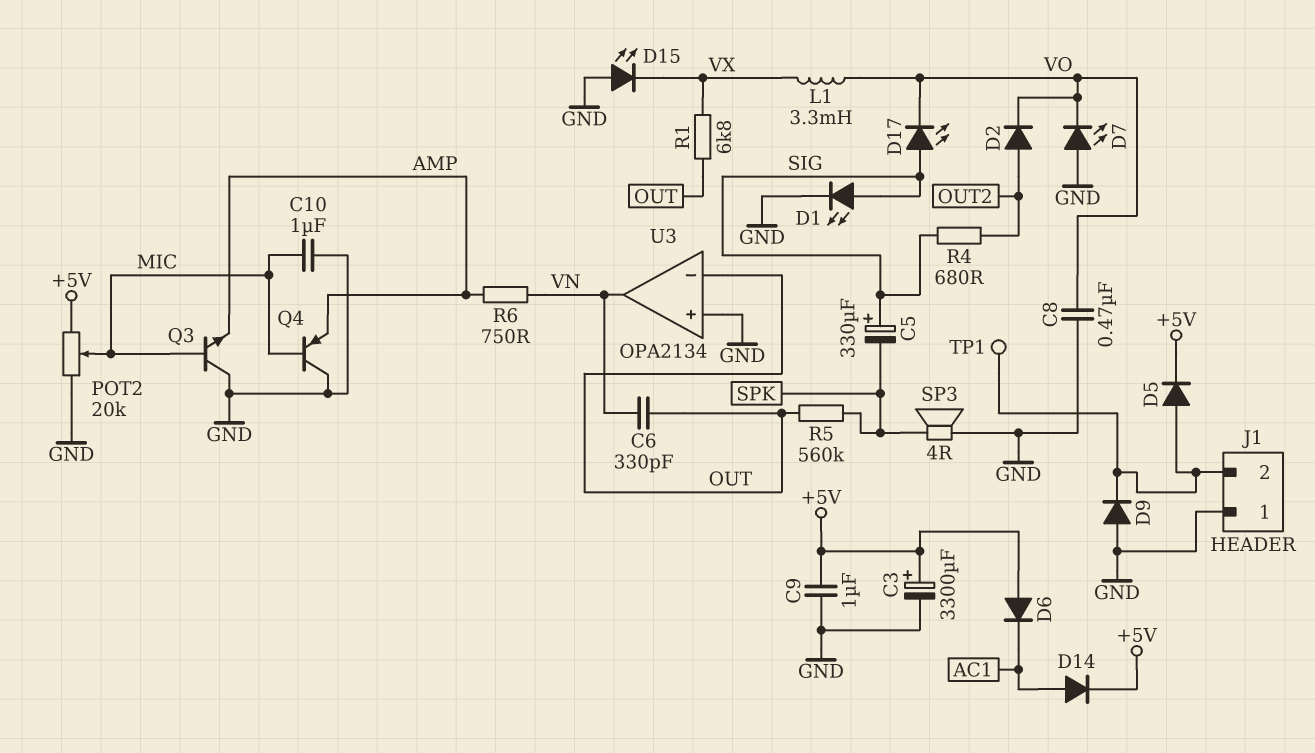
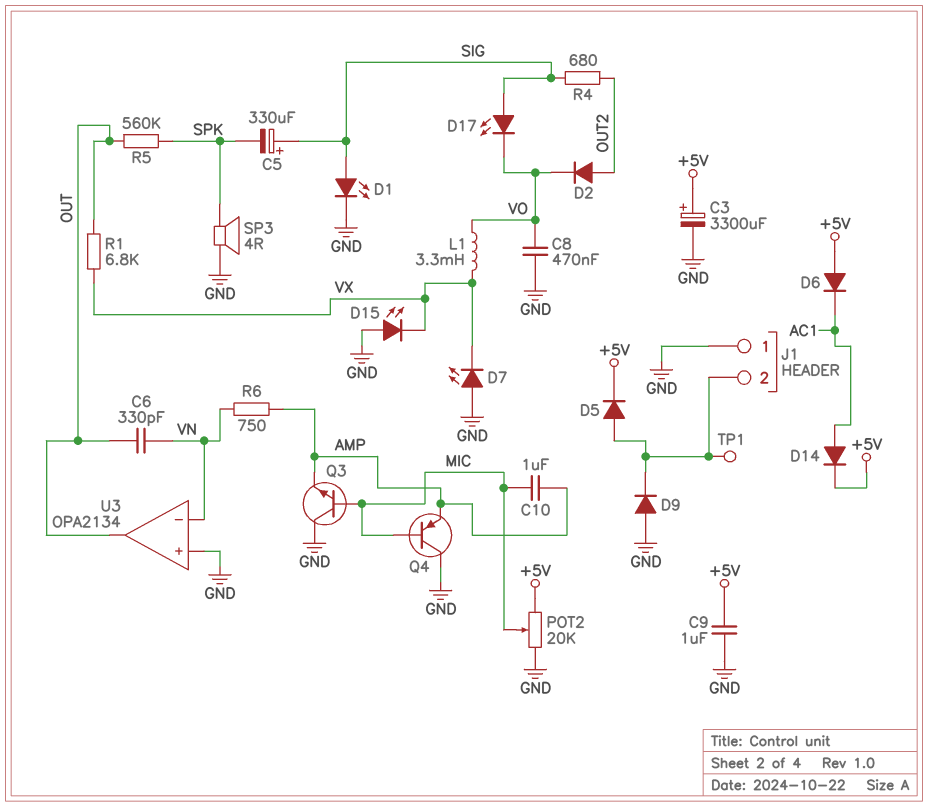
C10: 1uF (GND, MIC) -> 1uF (AMP, MIC)
D7: LED (A GND, K VO) -> LED (A GND, K VX)
U3 pin in-: OUT -> VN
U3 pin out: VN -> OUT

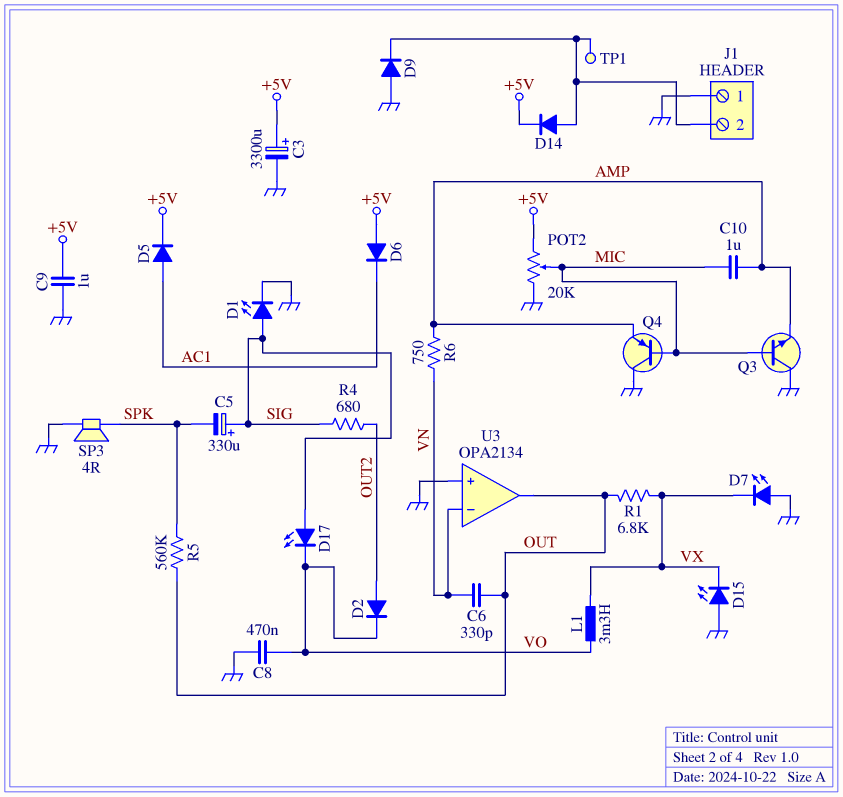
D5: diode (A J1/2, K +5V) -> diode (A AC1, K +5V)
D14: diode (A AC1, K +5V) -> diode (A J1/2, K +5V)

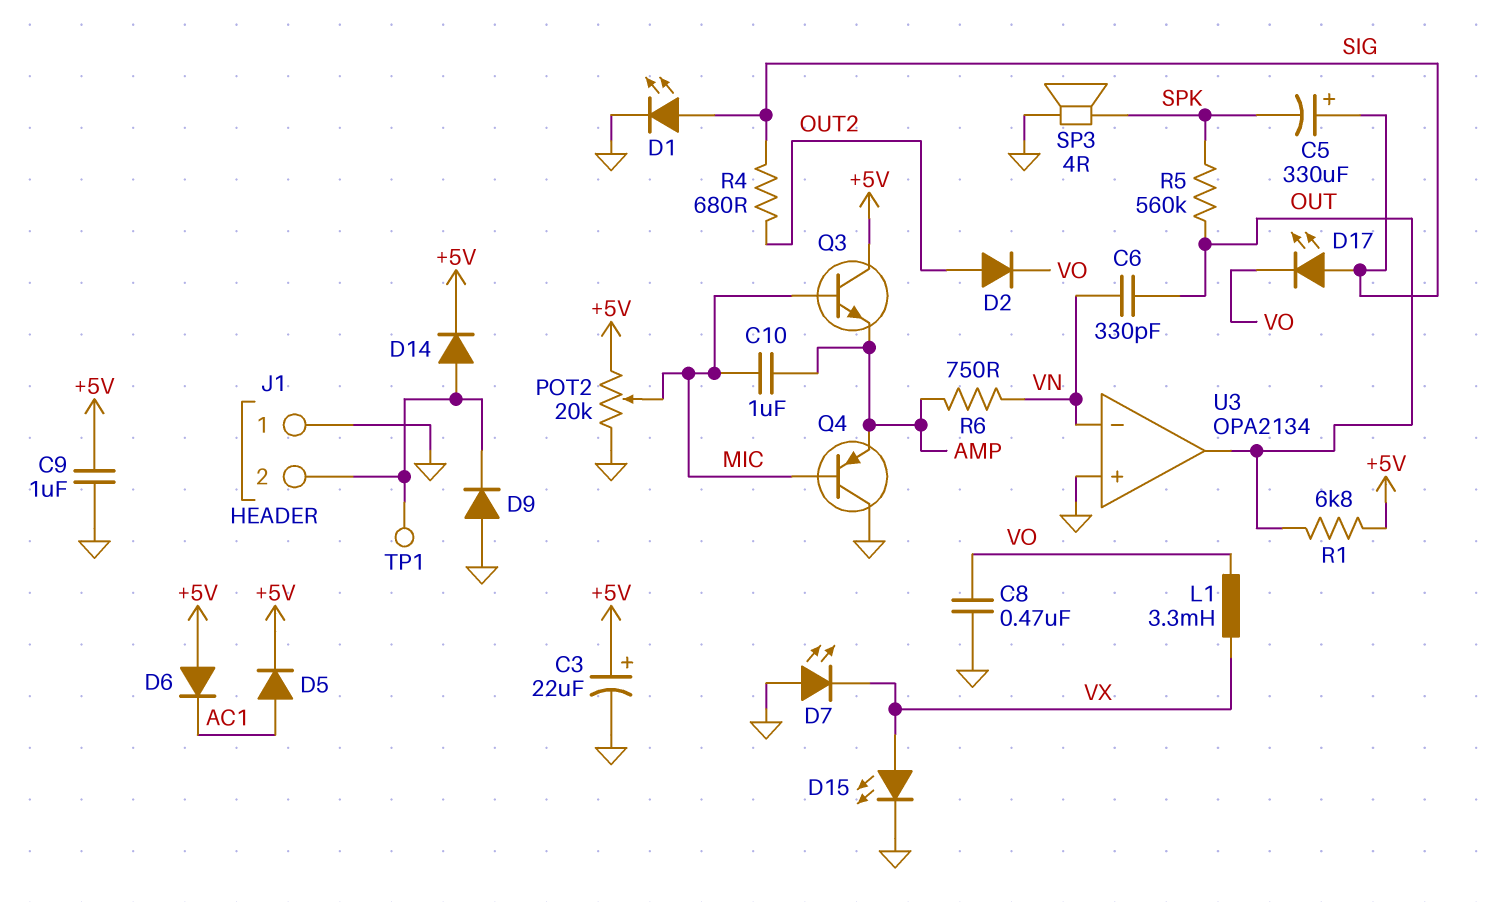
C3: 3300uF (plus +5V, minus GND) -> 22uF (plus +5V, minus GND)
D15: LED (A GND, K VX) -> LED (A VX, K GND)
Q3: NPN (B MIC, C GND, E AMP) -> NPN (B MIC, C +5V, E AMP)
R1: 6.8k (OUT, VX) -> 6.8k (+5V, OUT)

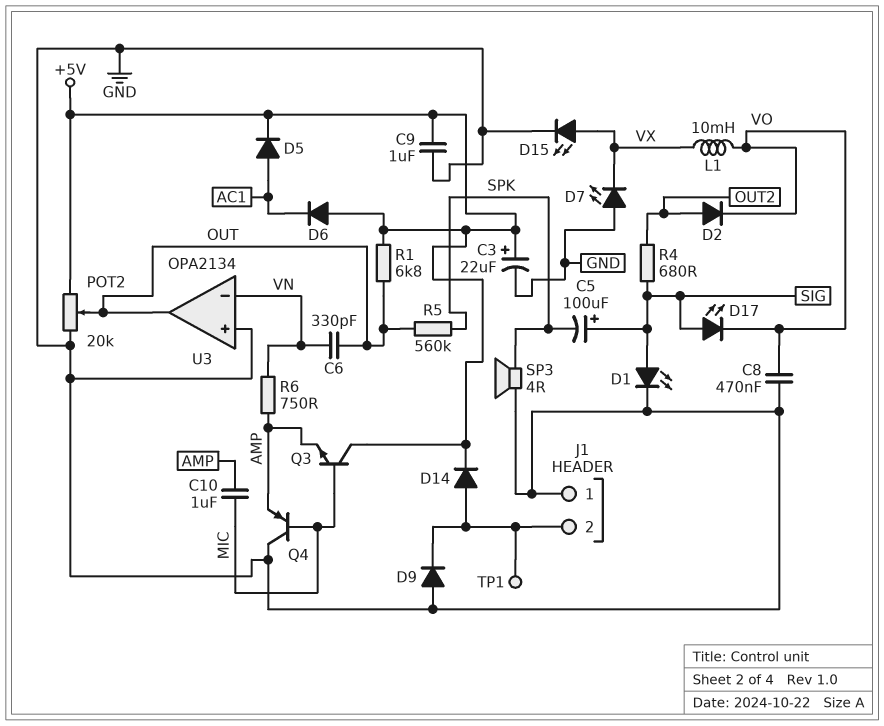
C5: 330uF (plus SIG, minus SPK) -> 100uF (plus SIG, minus SPK)
L1: 3.3mH (VO, VX) -> 10mH (VO, VX)
POT2: 20k (+5V, GND, wiper MIC) -> 20k (+5V, GND, wiper OUT)

